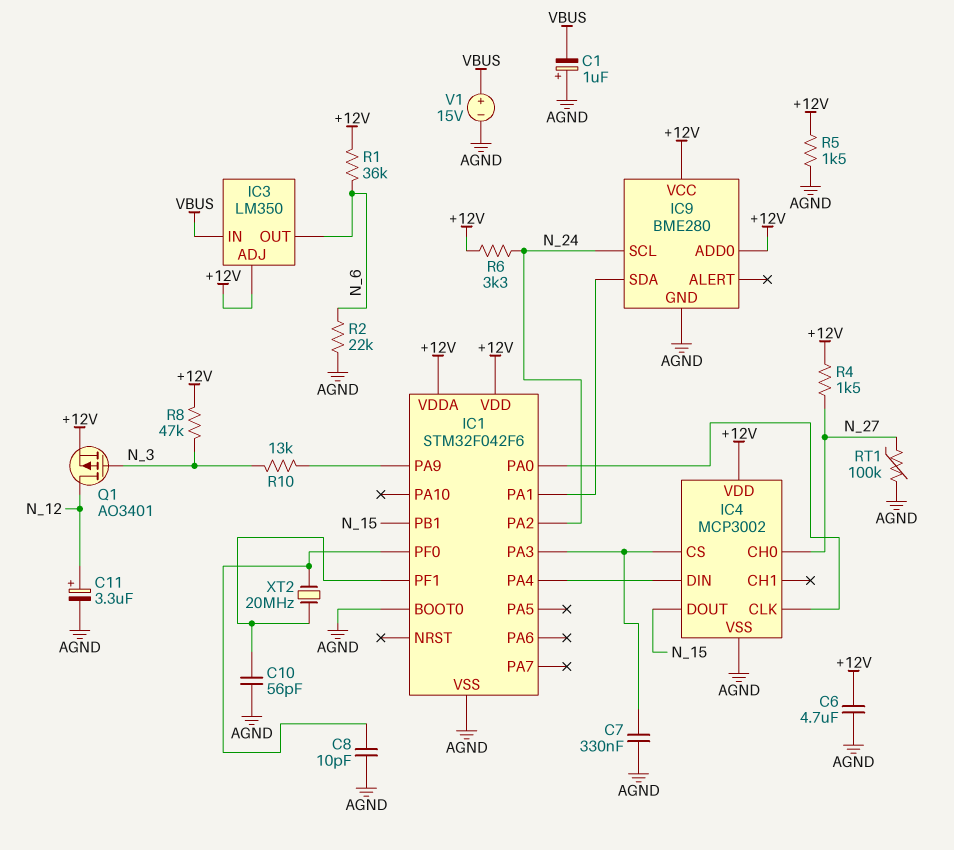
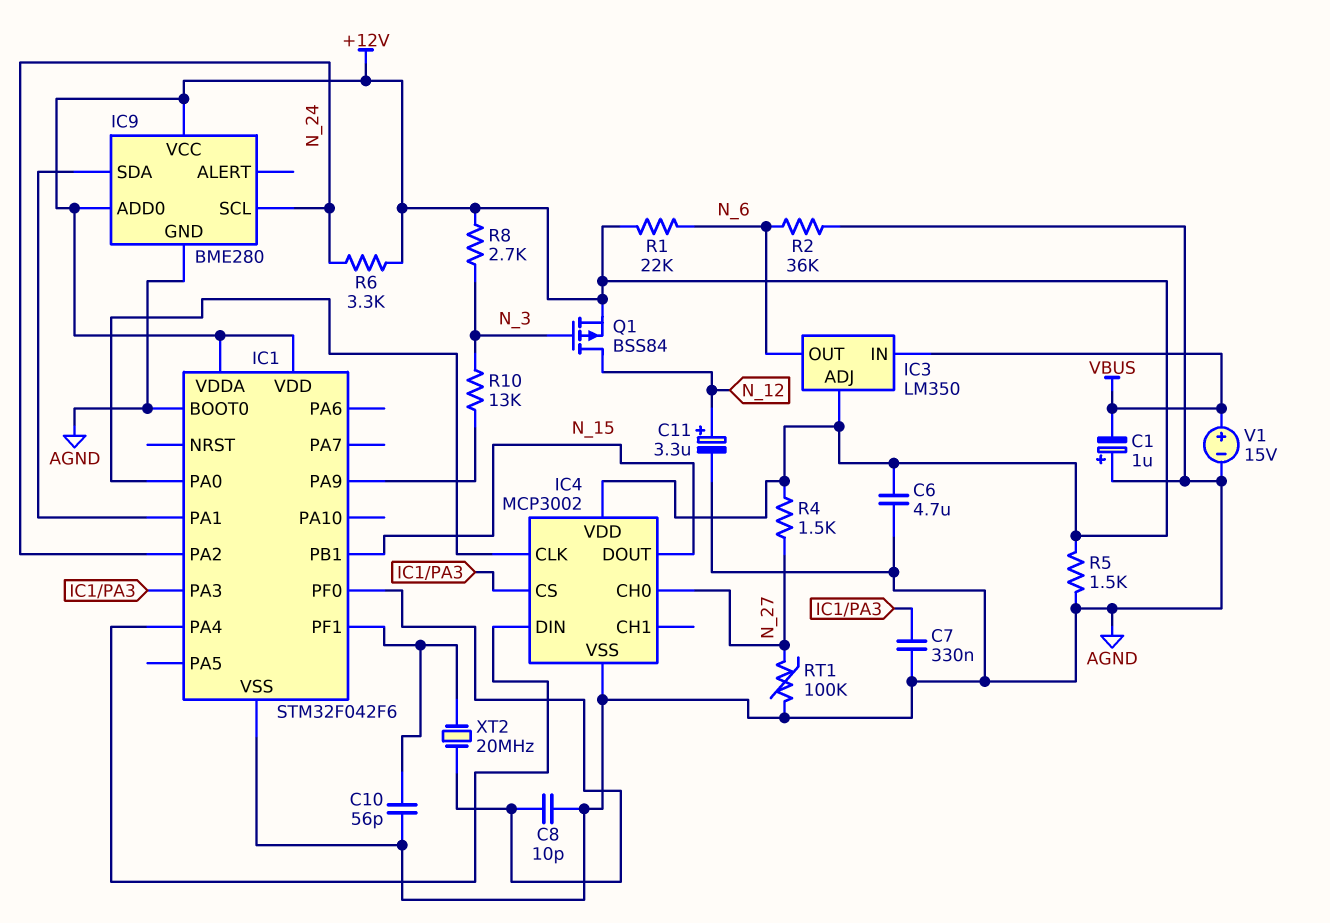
Q1: PMOS AO3401 (G N_3, D N_12, S +12V) -> PMOS BSS84 (G N_3, D N_12, S +12V)
R1: 36k (+12V, N_6) -> 22k (+12V, N_6)
R2: 22k (AGND, N_6) -> 36k (AGND, N_6)
R8: 47k (+12V, N_3) -> 2.7k (+12V, N_3)

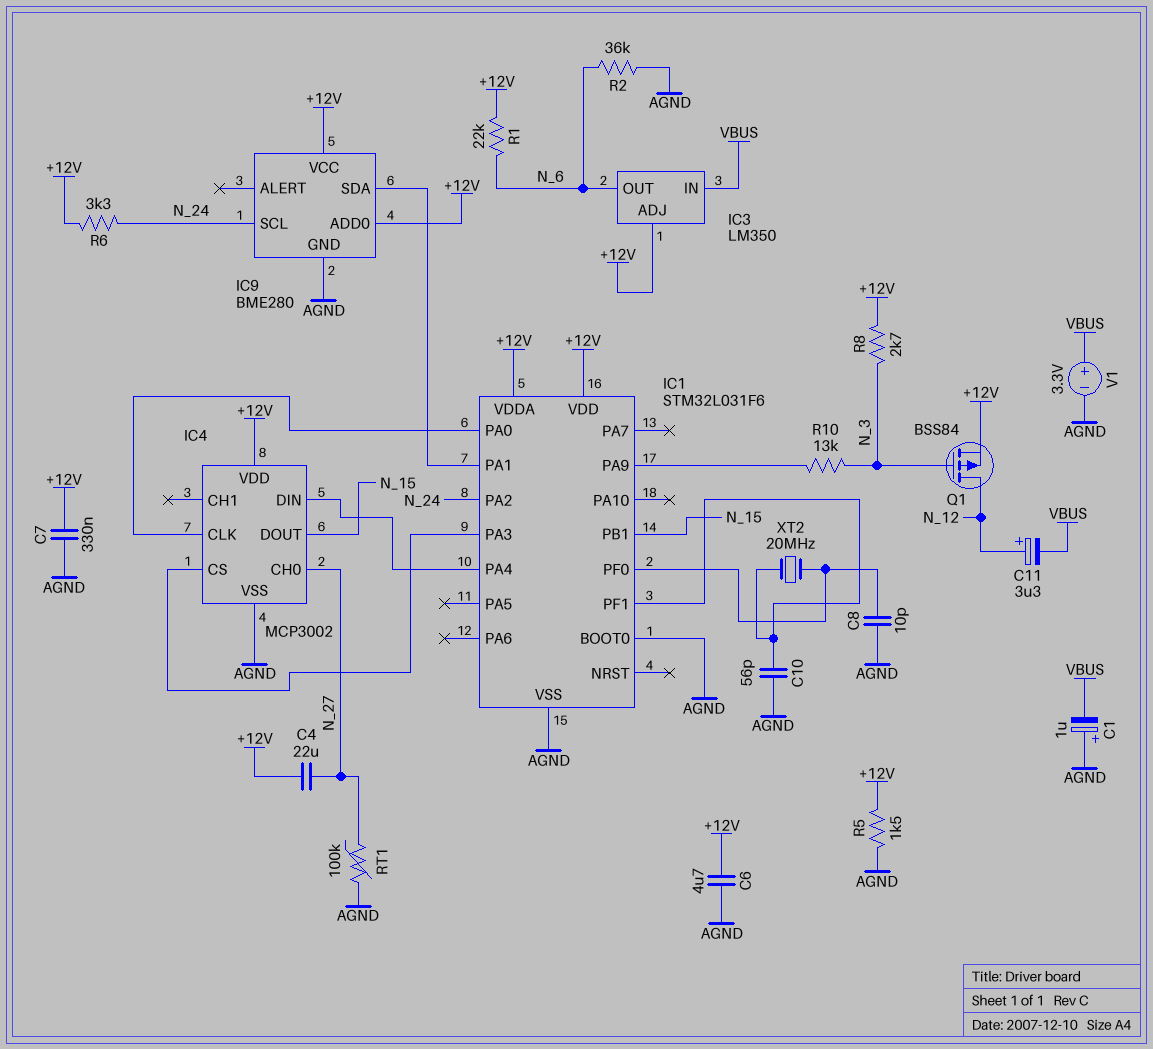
C4: none -> 22uF (+12V, N_27)
C7: 330nF (AGND, IC1/PA3) -> 330nF (+12V, AGND)
C11: 3.3uF (plus N_12, minus AGND) -> 3.3uF (plus N_12, minus VBUS)
IC1: STM32F042F6 -> STM32L031F6
R4: 1.5k (+12V, N_27) -> none
V1: 15V (plus VBUS, minus AGND) -> 3.3V (plus VBUS, minus AGND)

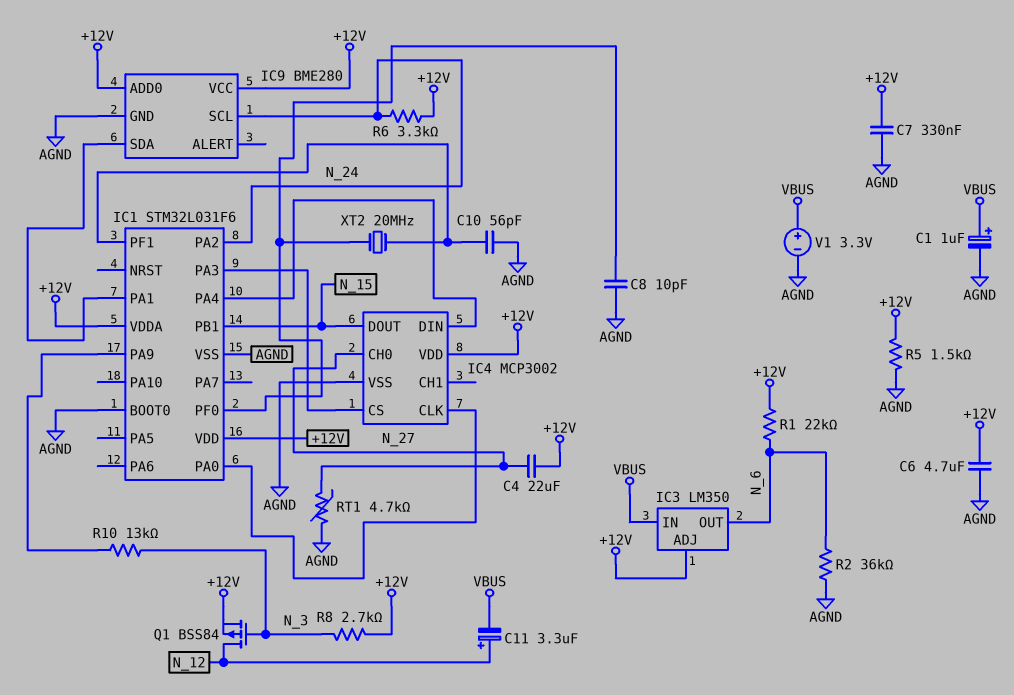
C1: 1uF (plus AGND, minus VBUS) -> 1uF (plus VBUS, minus AGND)
RT1: 100k (AGND, N_27) -> 4.7k (AGND, N_27)

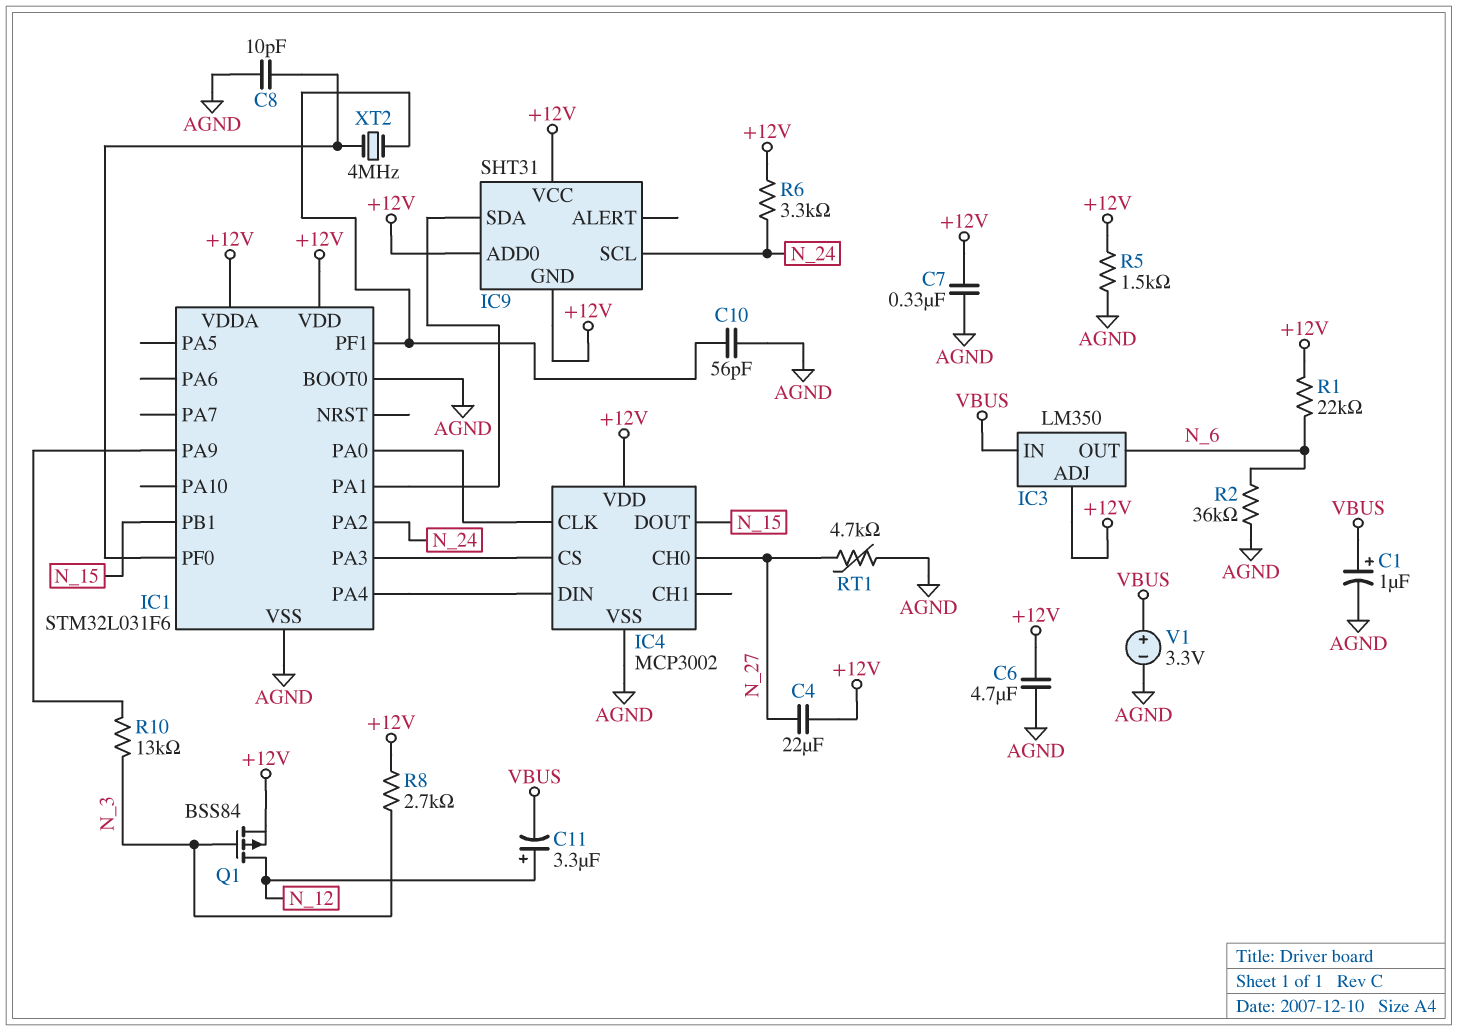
IC9: BME280 -> SHT31
IC9 pin GND: AGND -> +12V
XT2: 20MHz (IC1/PF0, IC1/PF1) -> 4MHz (IC1/PF0, IC1/PF1)

